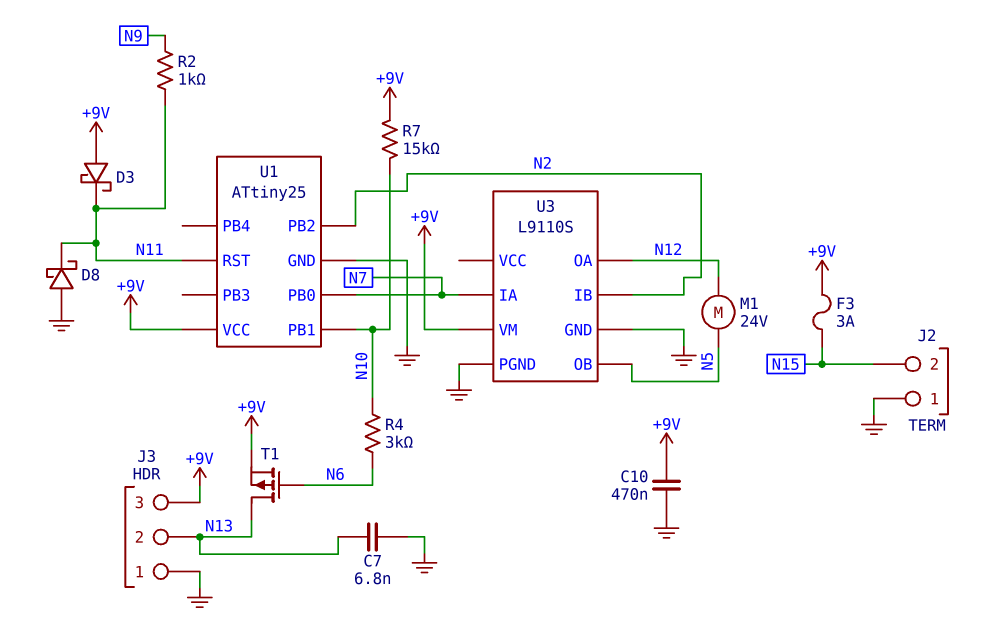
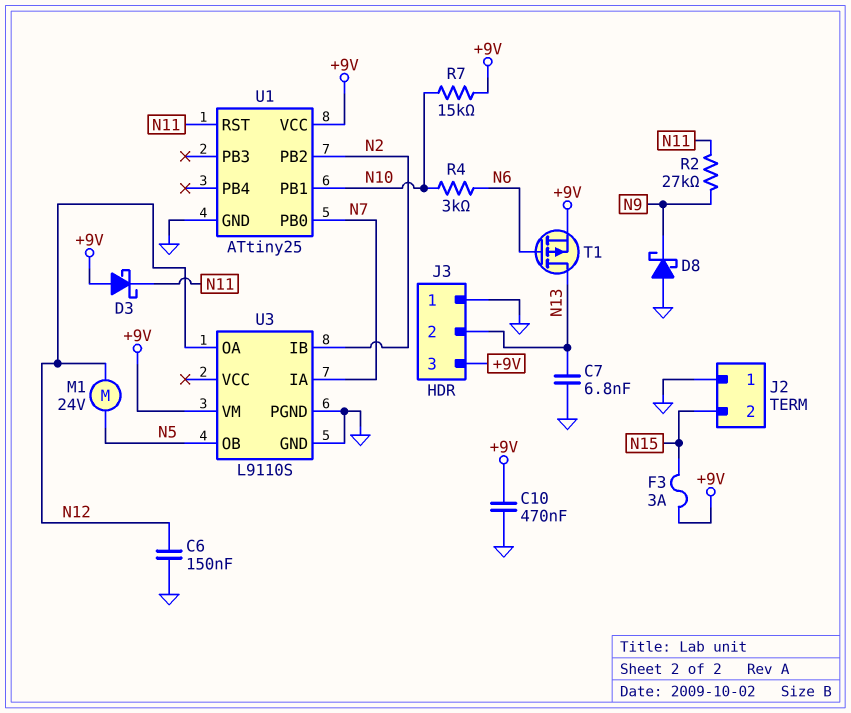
C6: none -> 150nF (GND, N12)
D8: schottky (A GND, K N11) -> schottky (A GND, K N9)
R2: 1k (N9, N11) -> 27k (N9, N11)

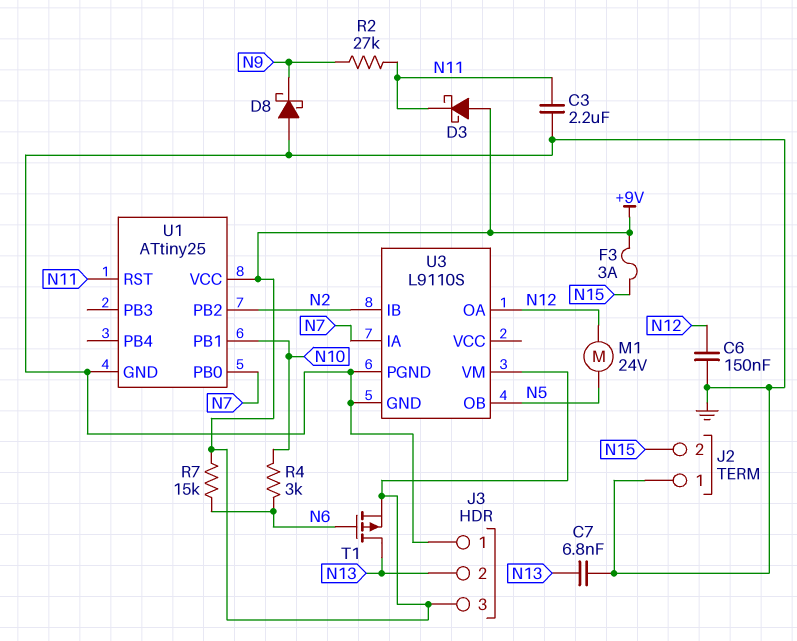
C3: none -> 2.2uF (GND, N11)
C10: 470nF (+9V, GND) -> none
R7: 15k (+9V, N10) -> 15k (+9V, N6)

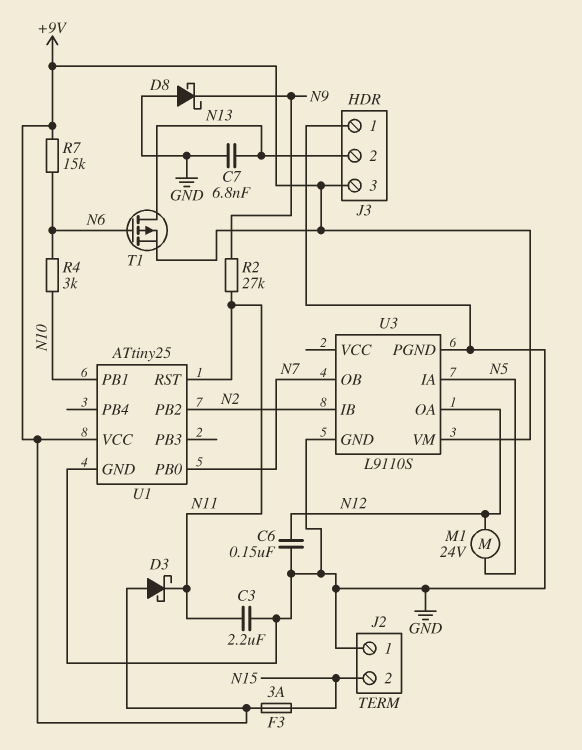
U3 pin IA: N7 -> N5
U3 pin OB: N5 -> N7

